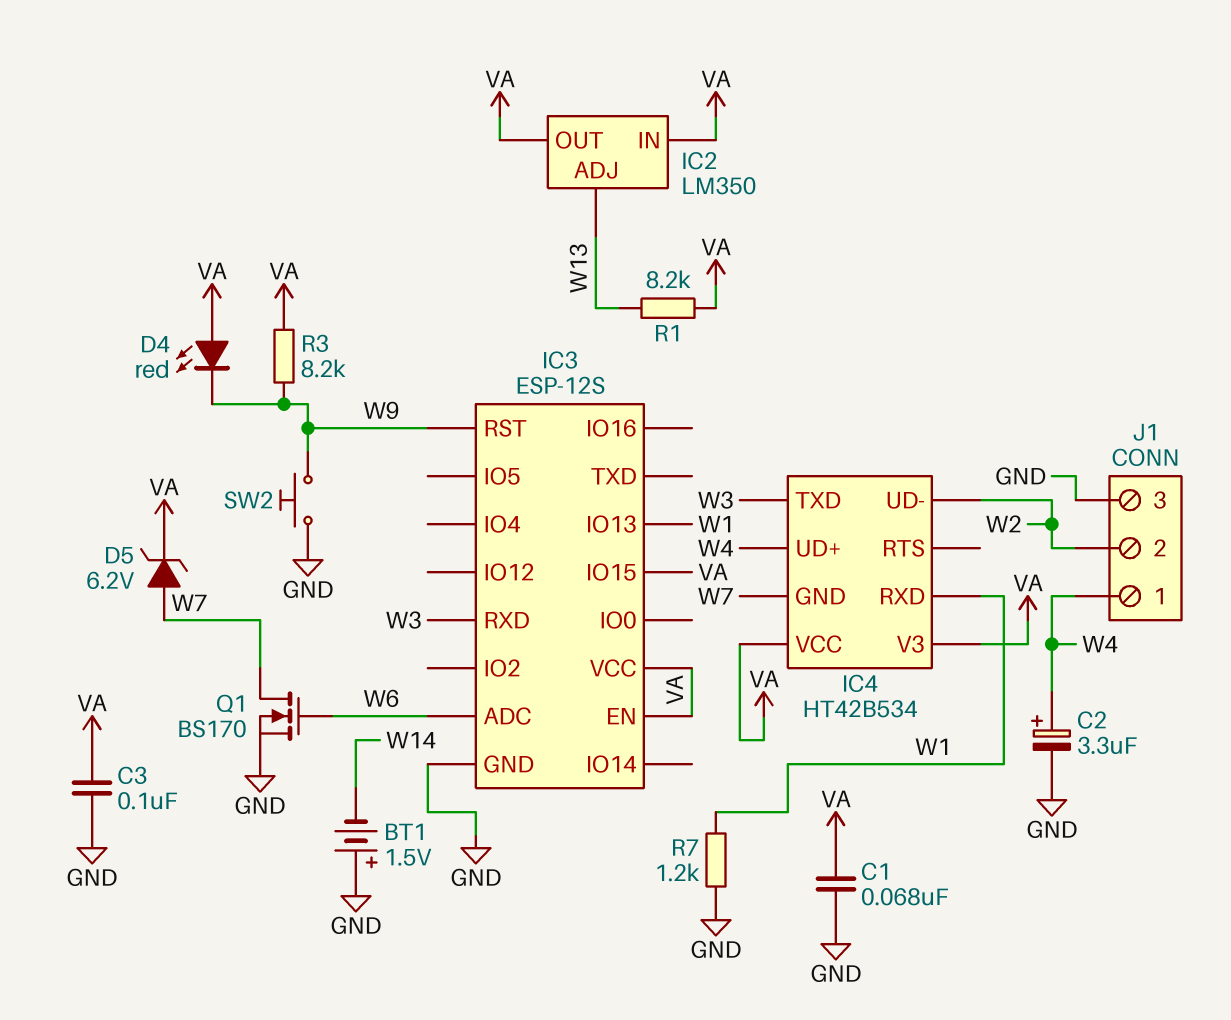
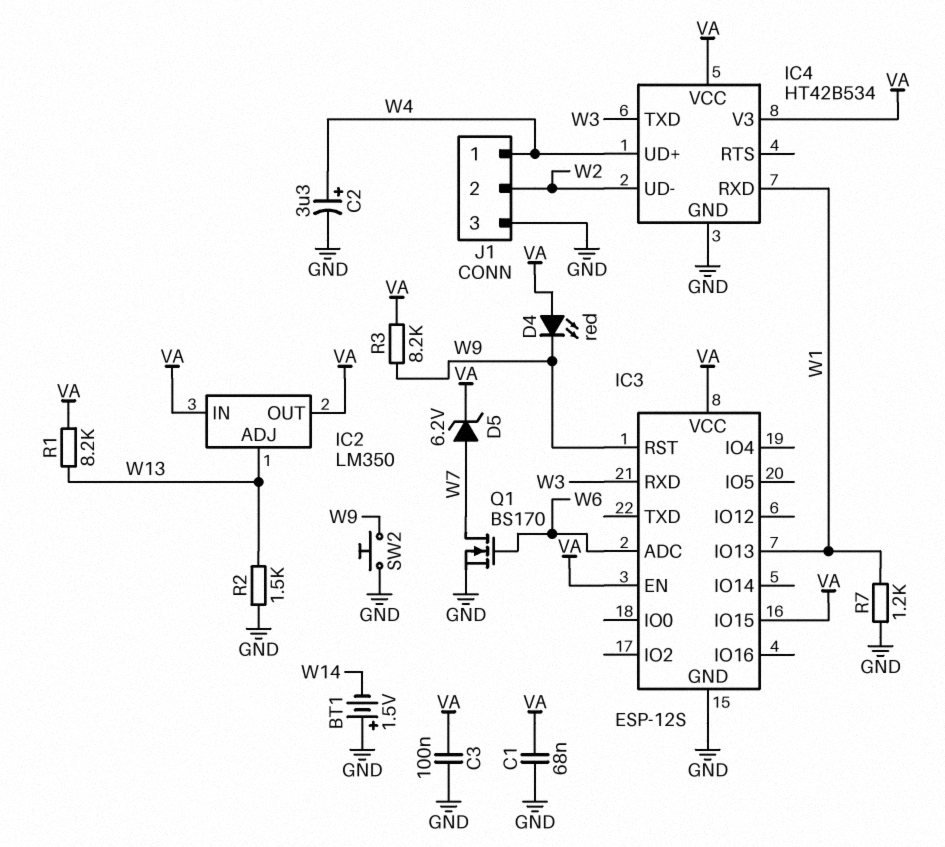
IC4 pin GND: W7 -> GND
R2: none -> 1.5k (GND, W13)

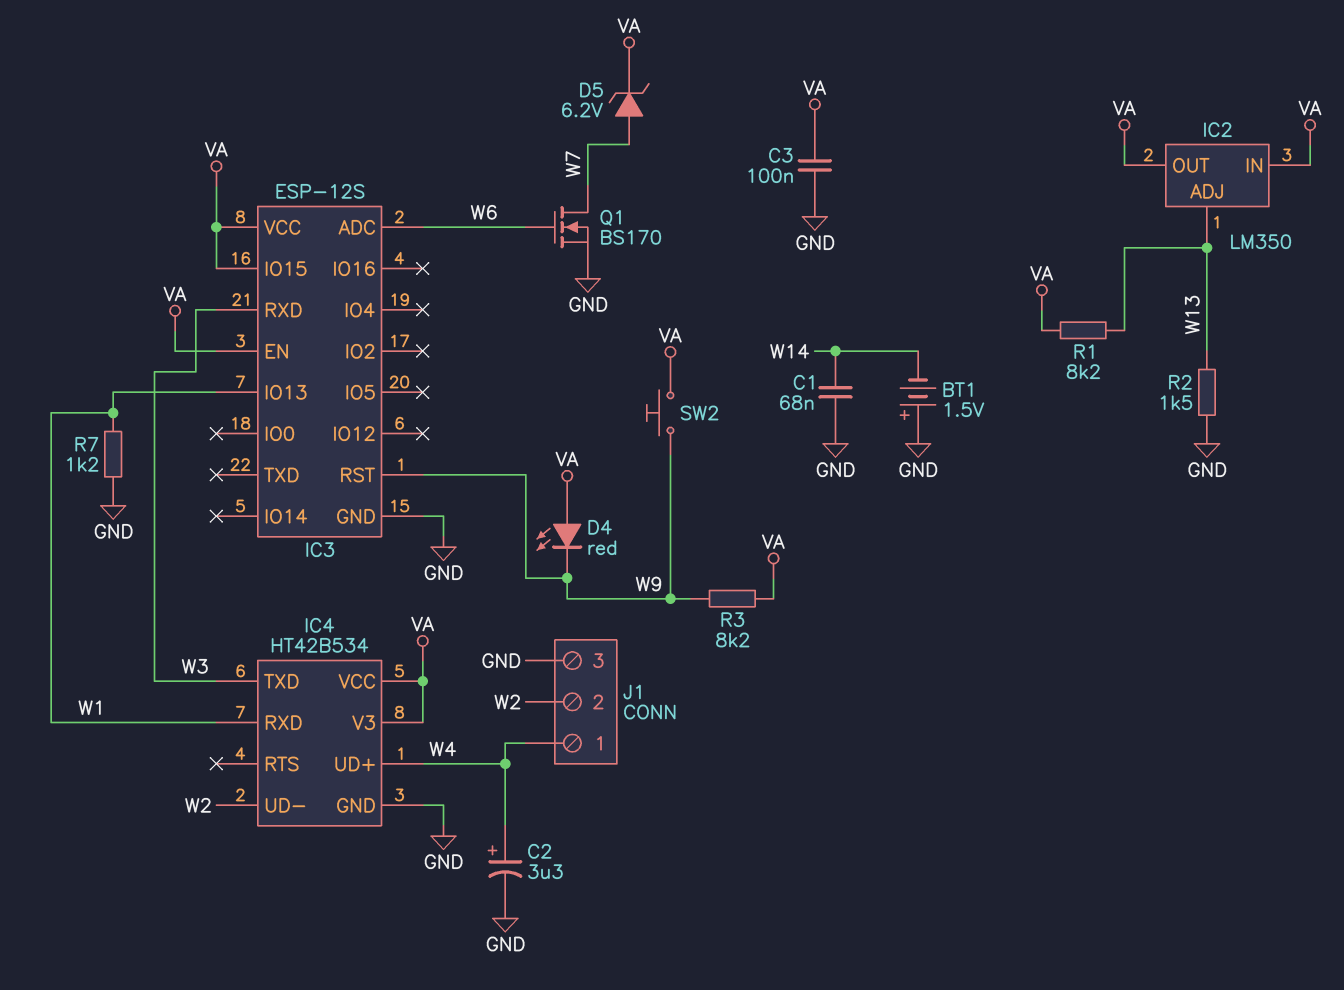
C1: 68nF (GND, VA) -> 68nF (GND, W14)
SW2: button (GND, W9) -> button (VA, W9)

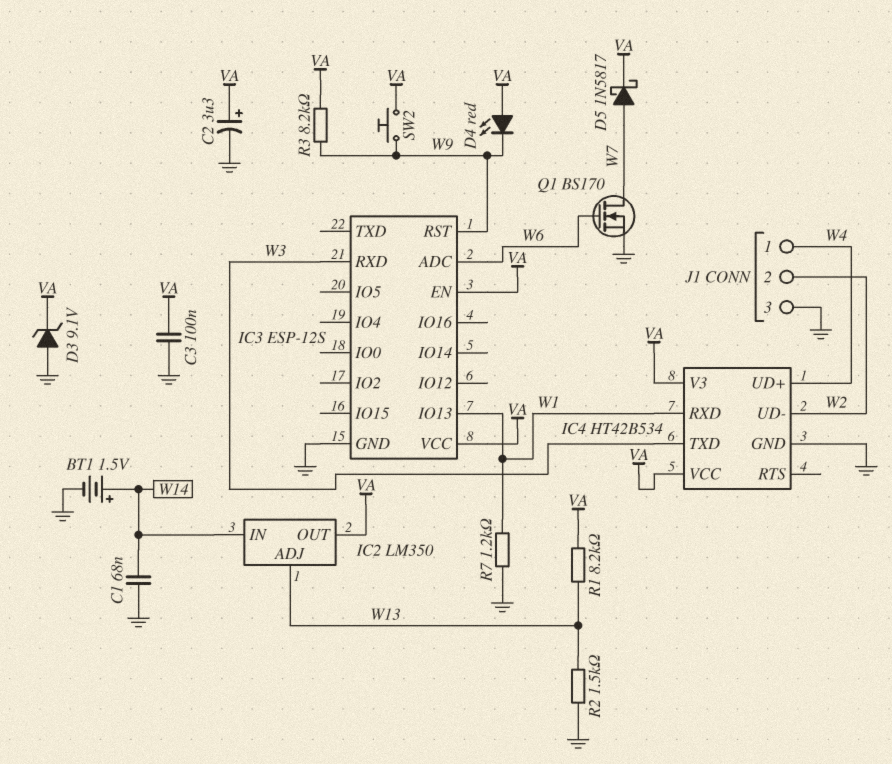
BT1: 1.5V (plus GND, minus W14) -> 1.5V (plus W14, minus GND)
C2: 3.3uF (plus W4, minus GND) -> 3.3uF (plus VA, minus GND)
D3: none -> zener 9.1V (A GND, K VA)
D5: zener 6.2V (A W7, K VA) -> schottky 1N5817 (A W7, K VA)
IC2 pin IN: VA -> W14
IC3 pin IO15: VA -> none

